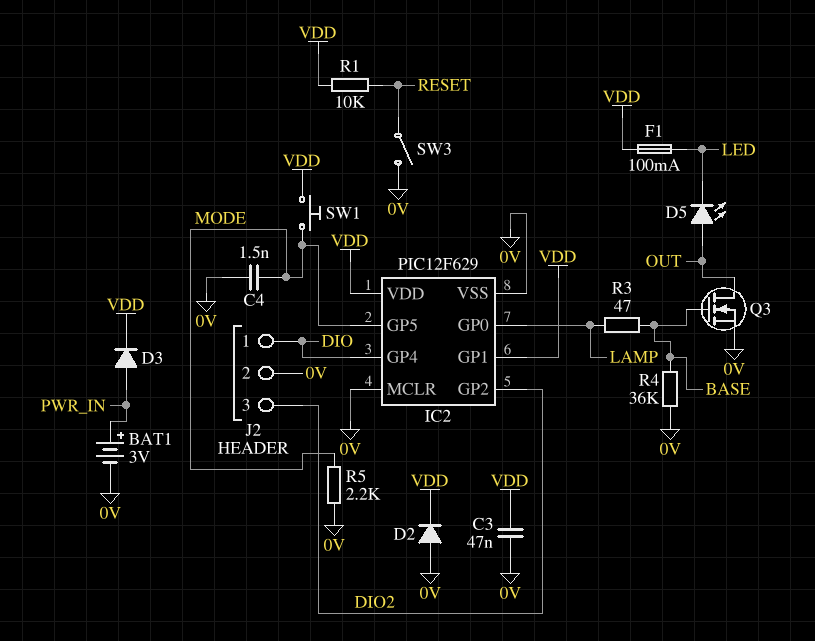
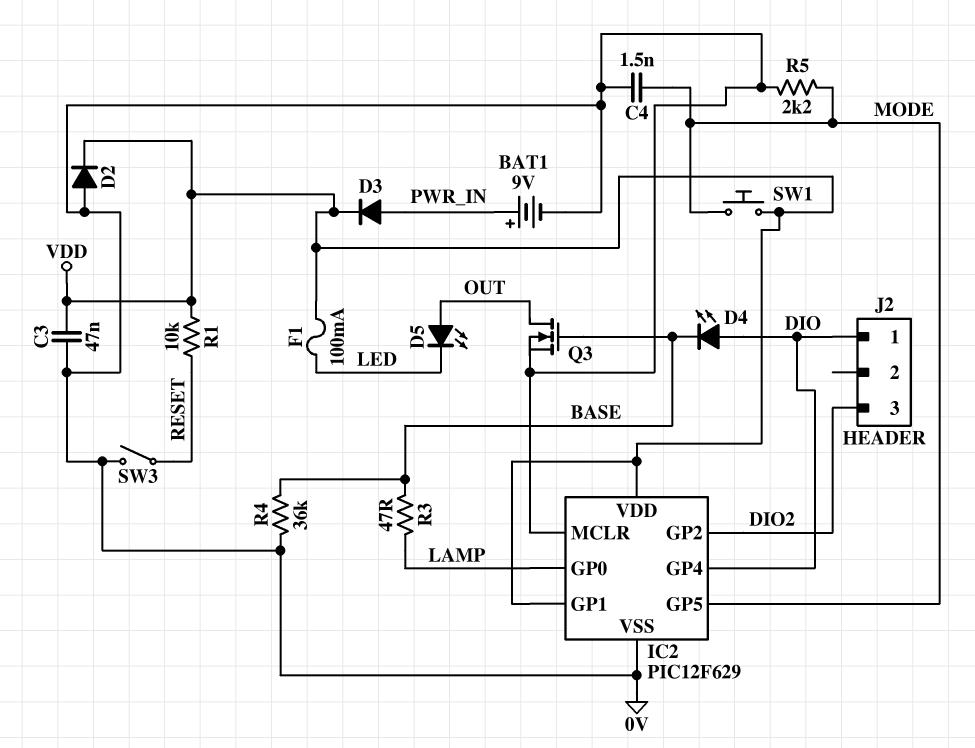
BAT1: 3V (plus PWR_IN, minus 0V) -> 9V (plus PWR_IN, minus 0V)
D4: none -> LED (A DIO, K BASE)
J2 pin 2: 0V -> none

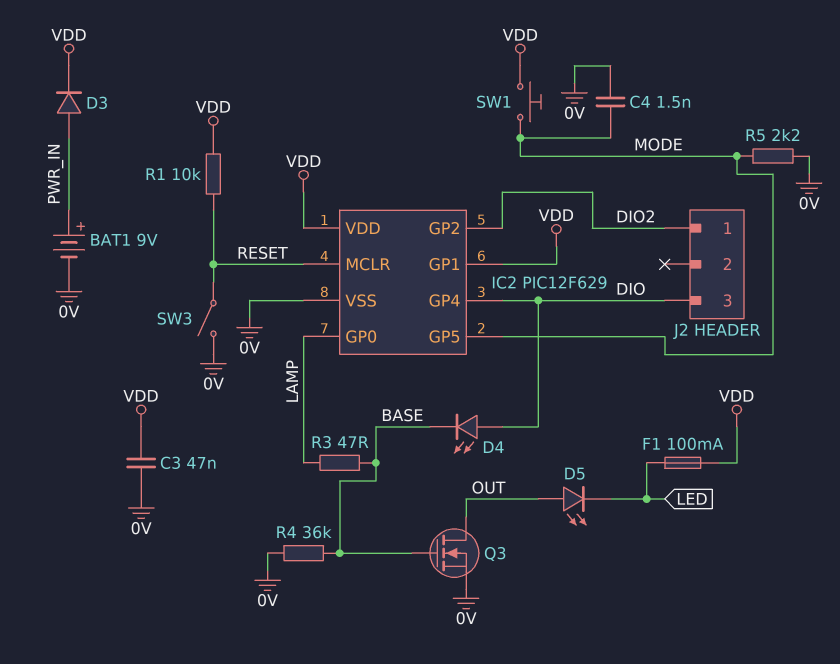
D2: diode (A 0V, K VDD) -> none
IC2 pin MCLR: 0V -> RESET
J2 pin 1: DIO -> DIO2
J2 pin 3: DIO2 -> DIO

